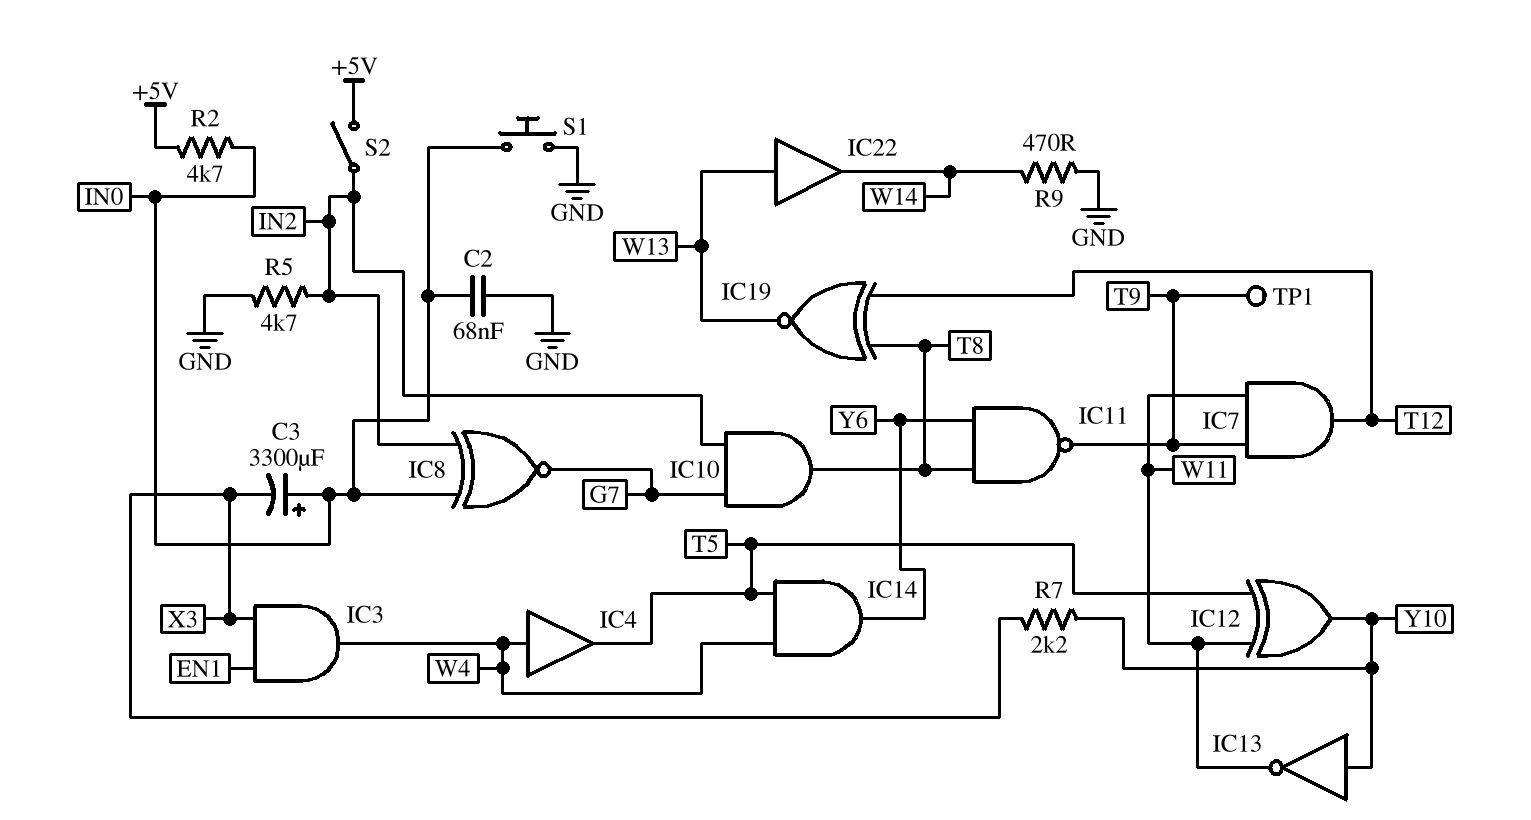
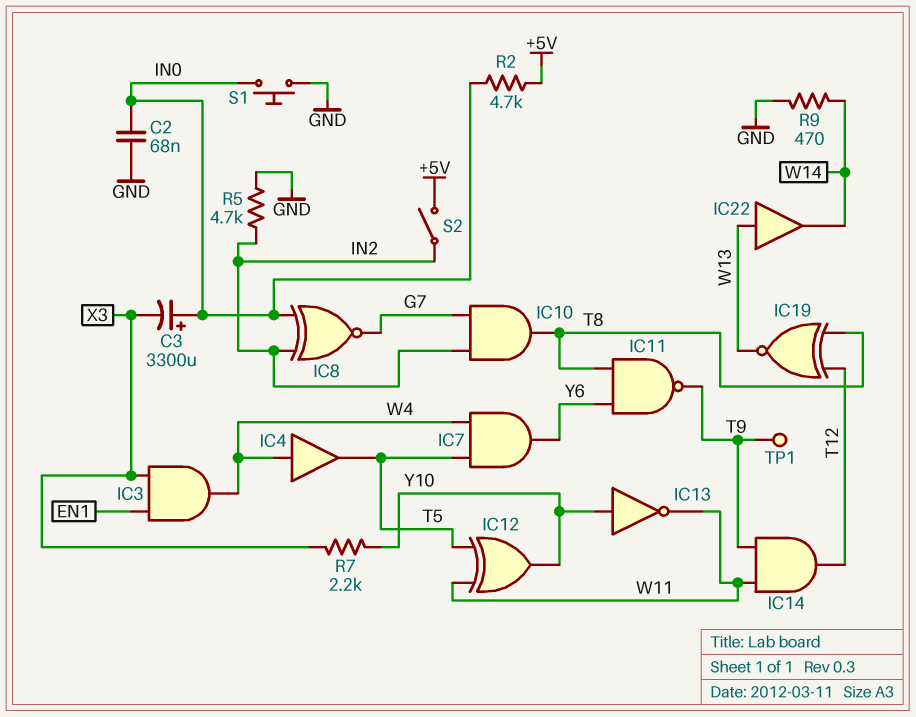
IC7: AND (in T9, in W11, out T12) -> AND (in T5, in W4, out Y6)
IC14: AND (in T5, in W4, out Y6) -> AND (in T9, in W11, out T12)

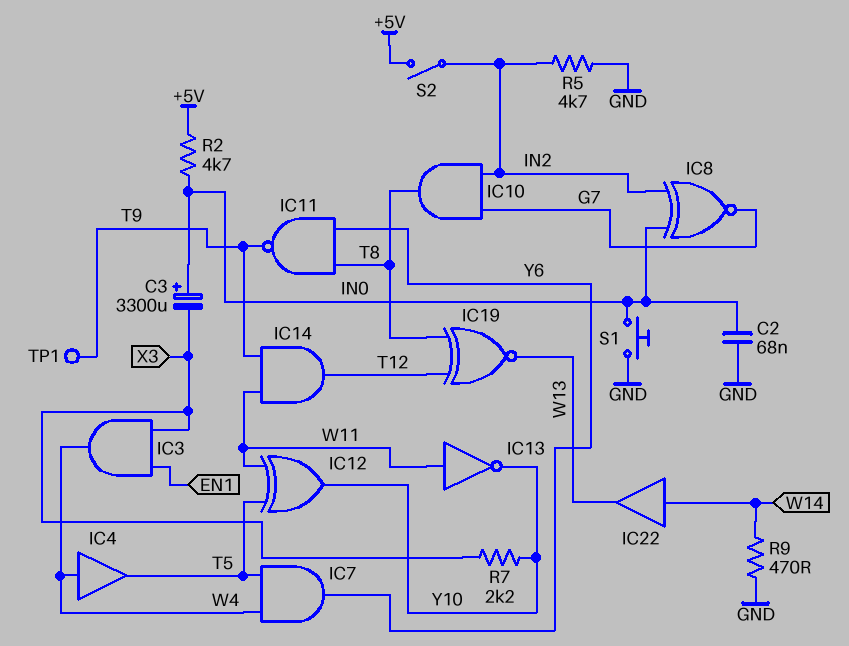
IC13: NOT (in Y10, out W11) -> NOT (in W11, out Y10)
IC22: buffer (in W13, out W14) -> buffer (in W14, out W13)

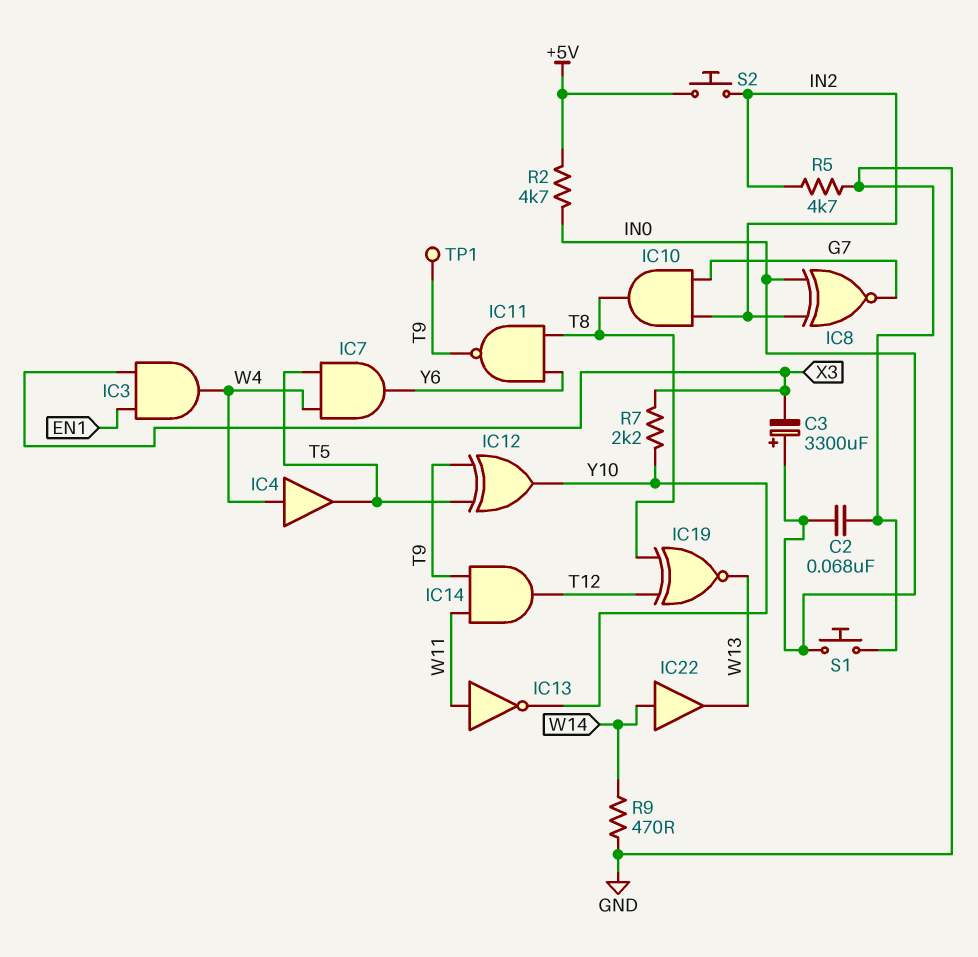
IC12: XOR (in T5, in W11, out Y10) -> XOR (in T5, in T9, out Y10)
S2: switch (+5V, IN2) -> button (+5V, IN2)

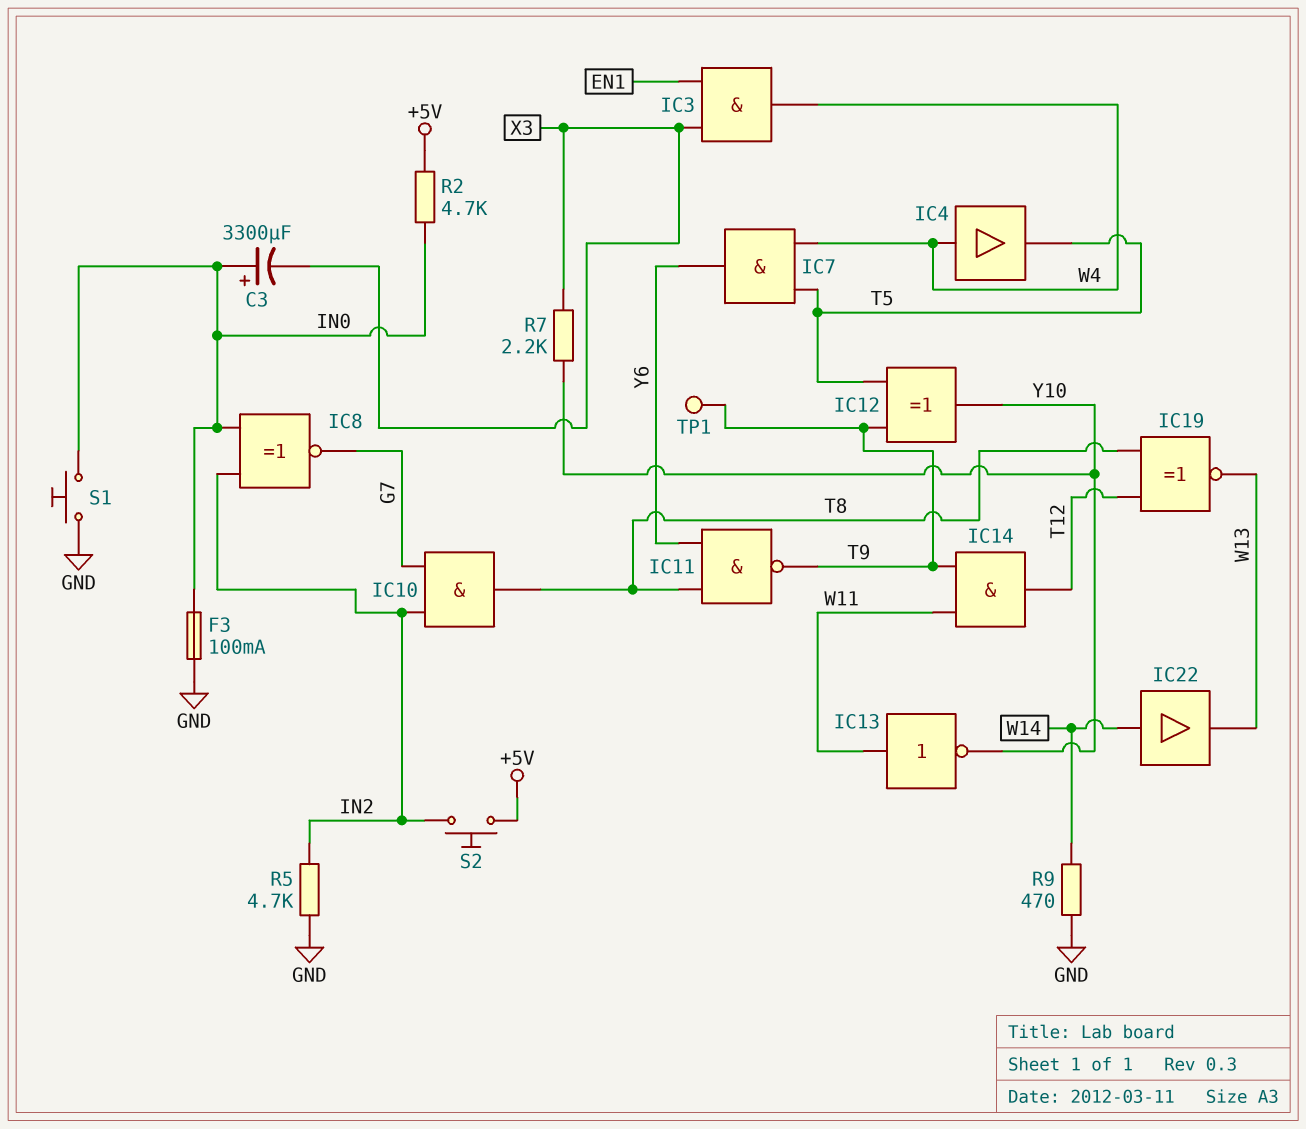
C2: 68nF (GND, IN0) -> none
F3: none -> 100mA (GND, IN0)

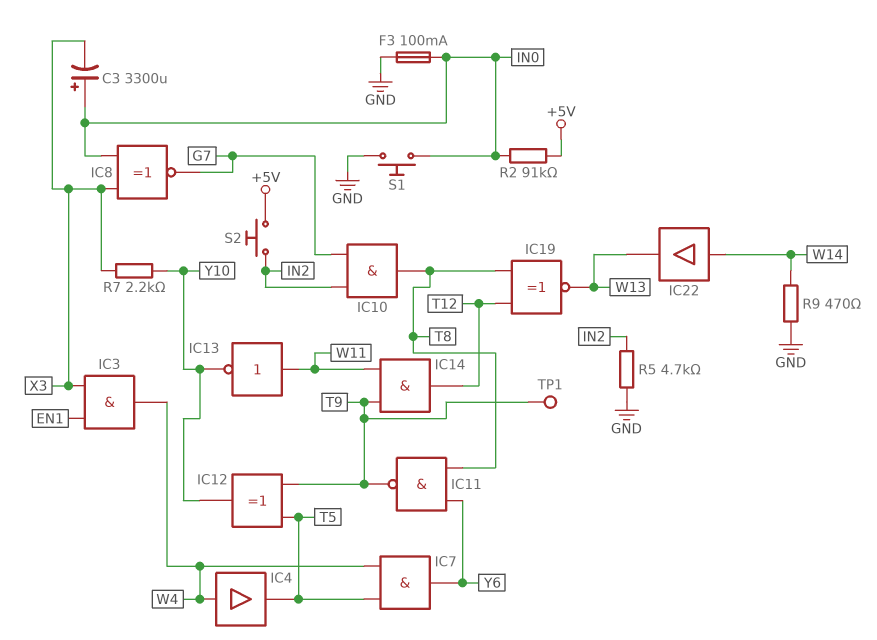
IC8: XNOR (in IN0, in IN2, out G7) -> XNOR (in IN0, in X3, out G7)
R2: 4.7k (+5V, IN0) -> 91k (+5V, IN0)

